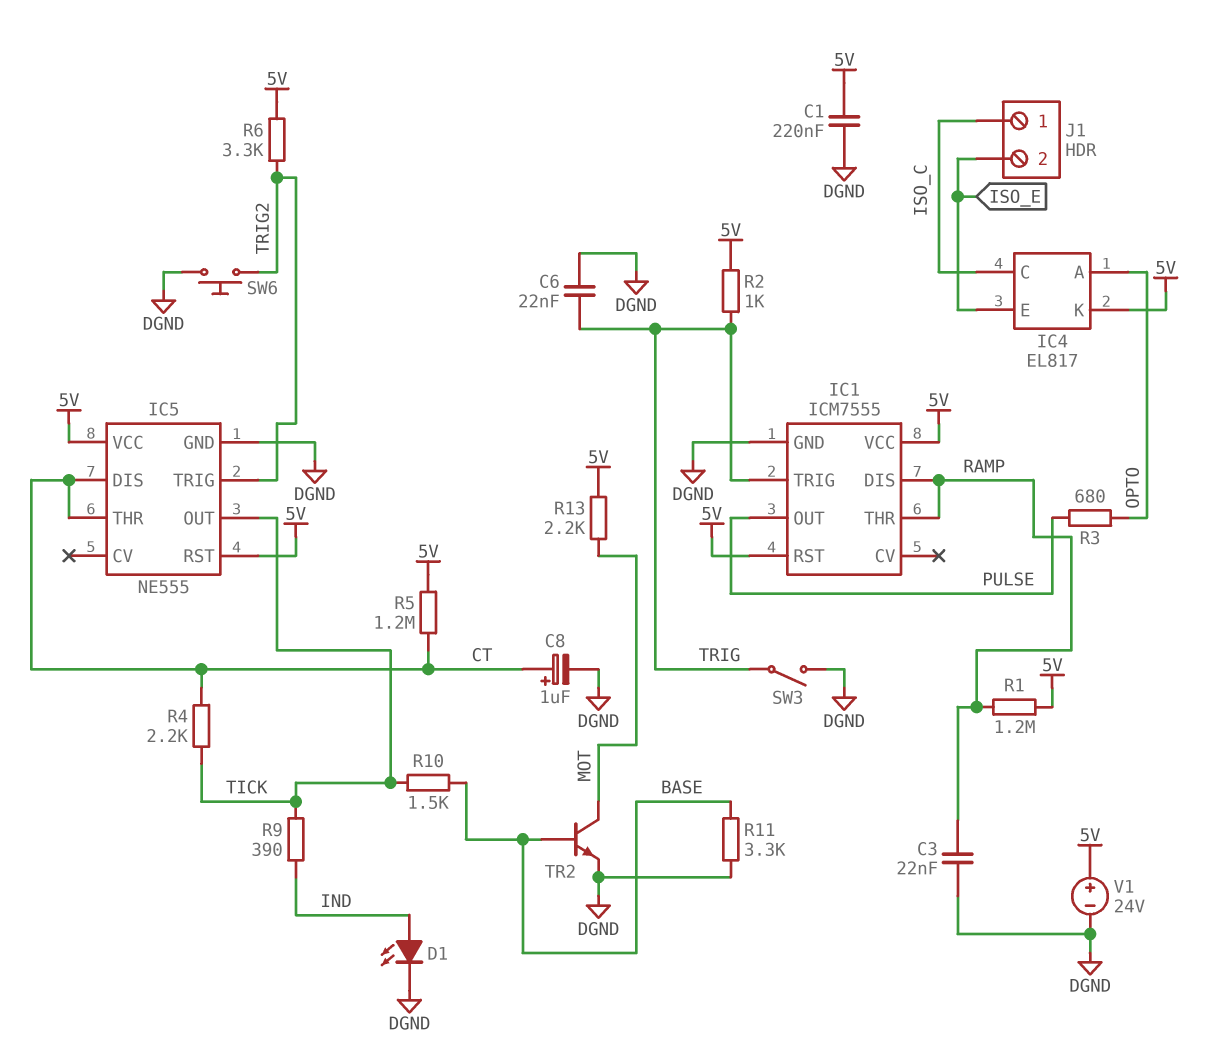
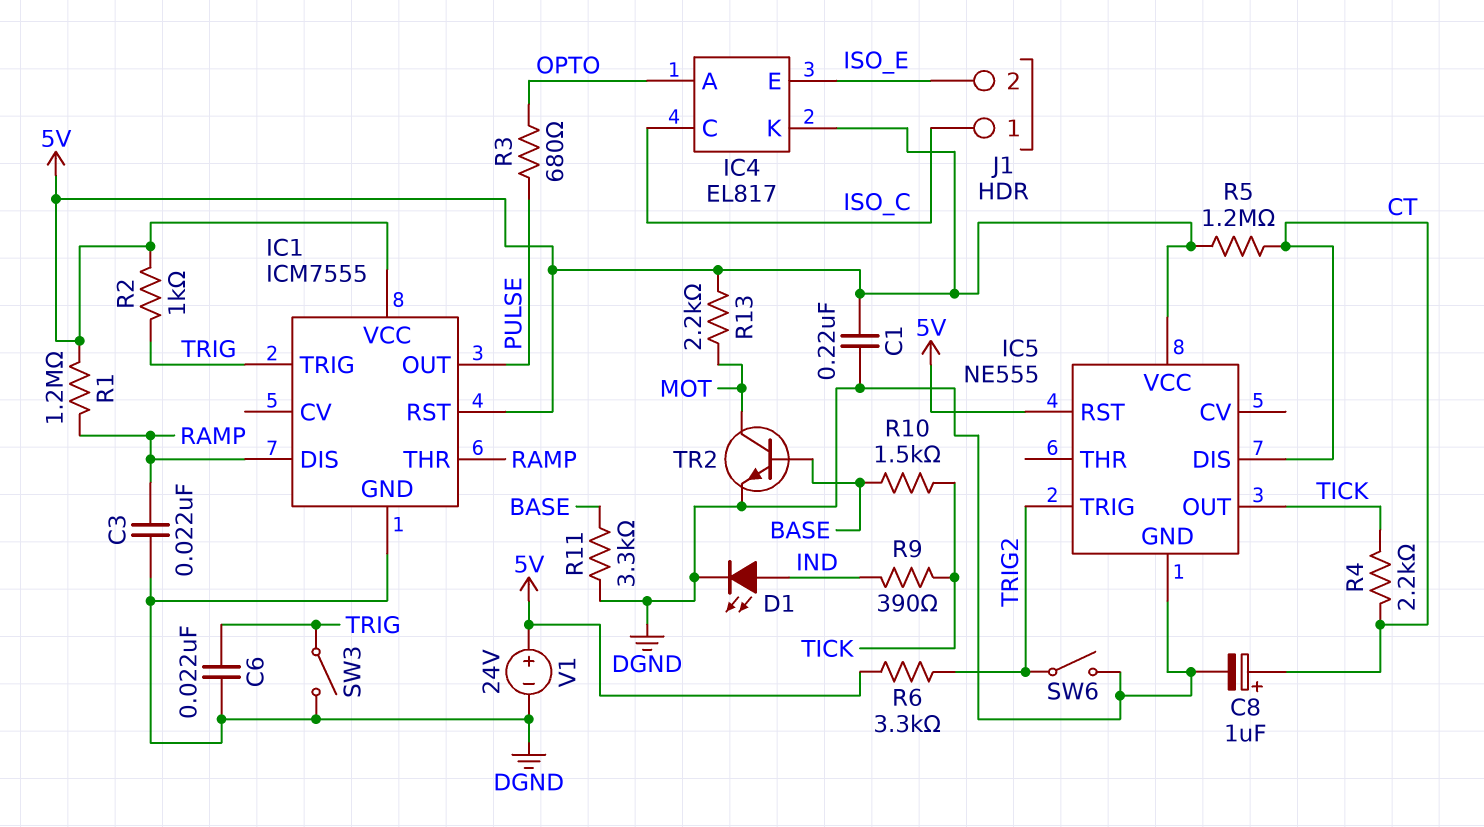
IC5 pin THR: CT -> none
SW6: button (DGND, TRIG2) -> switch (DGND, TRIG2)

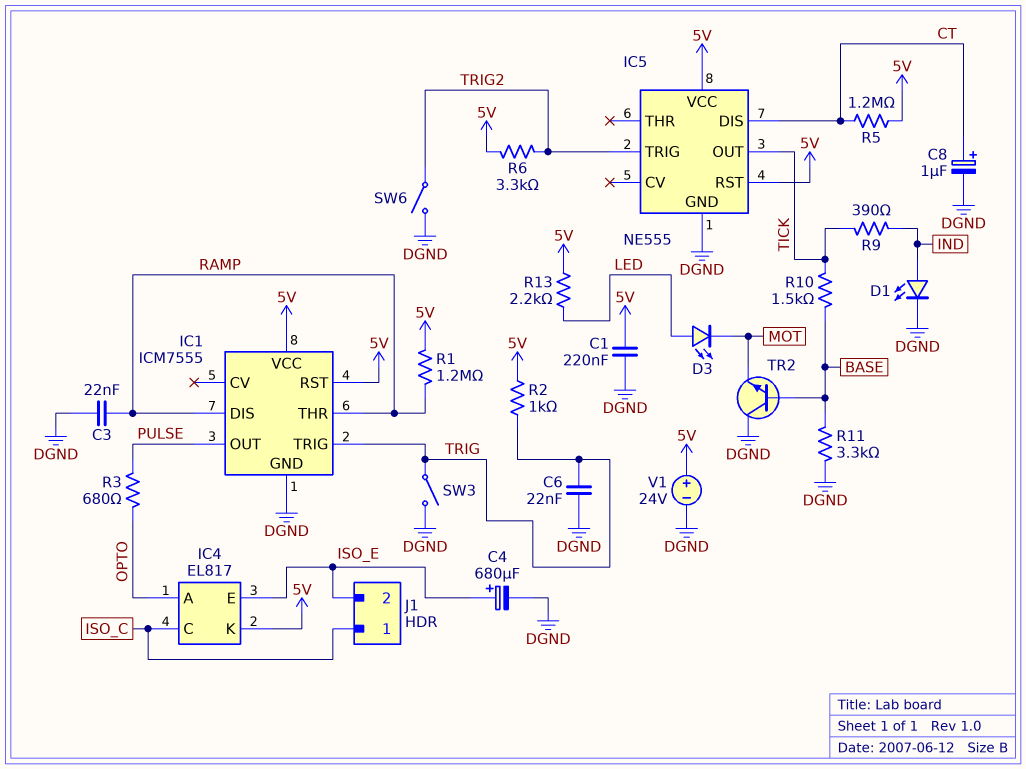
C4: none -> 680uF (plus ISO_E, minus DGND)
D3: none -> LED (A LED, K MOT)
R4: 2.2k (CT, TICK) -> none
R13: 2.2k (5V, MOT) -> 2.2k (5V, LED)
TR2: NPN (B BASE, C MOT, E DGND) -> NPN (B BASE, C DGND, E MOT)

